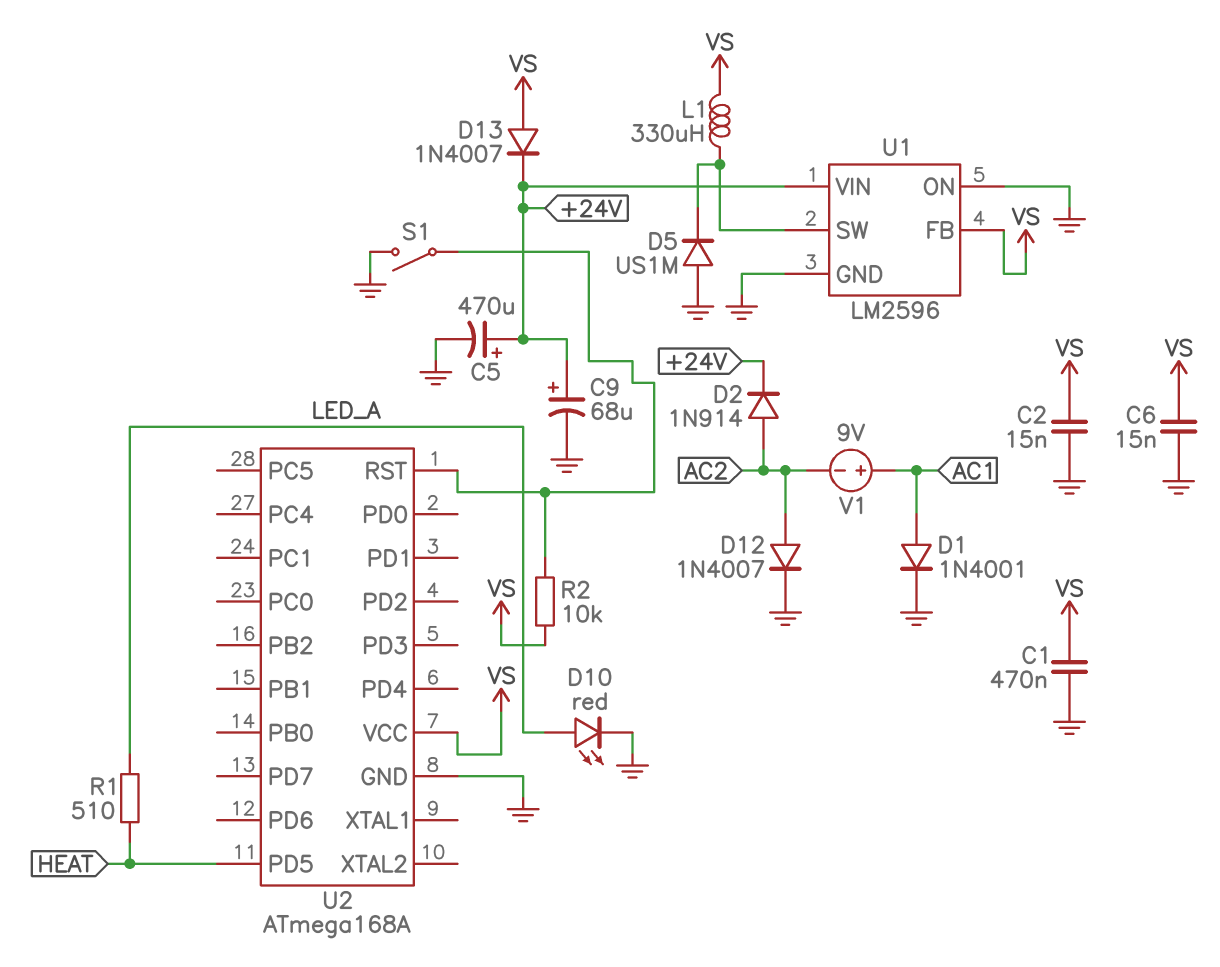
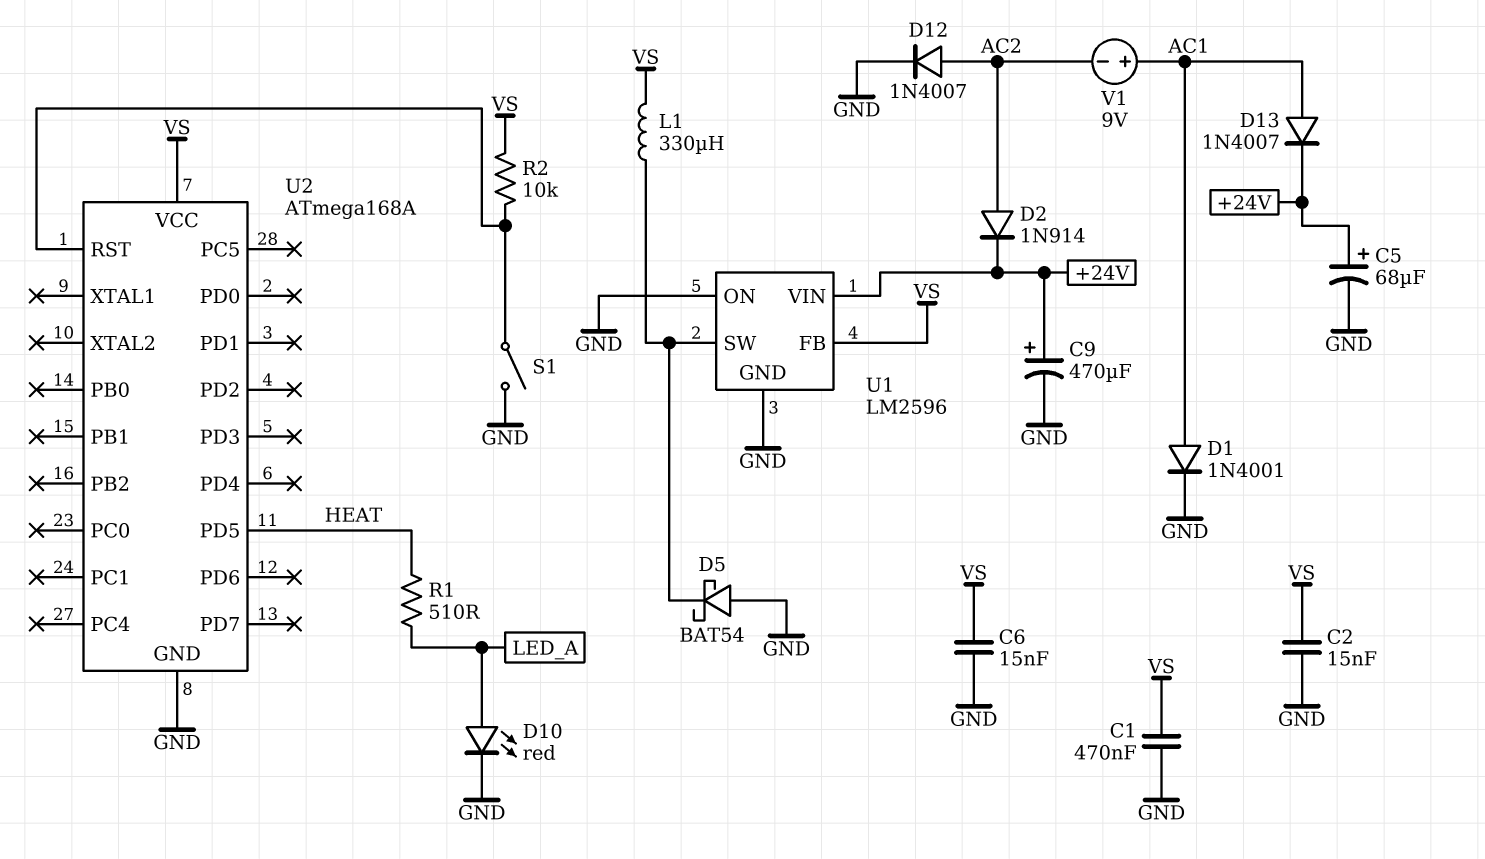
C5: 470uF (plus +24V, minus GND) -> 68uF (plus +24V, minus GND)
C9: 68uF (plus +24V, minus GND) -> 470uF (plus +24V, minus GND)
D5: diode US1M (A GND, K U1/SW) -> schottky BAT54 (A GND, K U1/SW)
D13: diode 1N4007 (A VS, K +24V) -> diode 1N4007 (A AC1, K +24V)

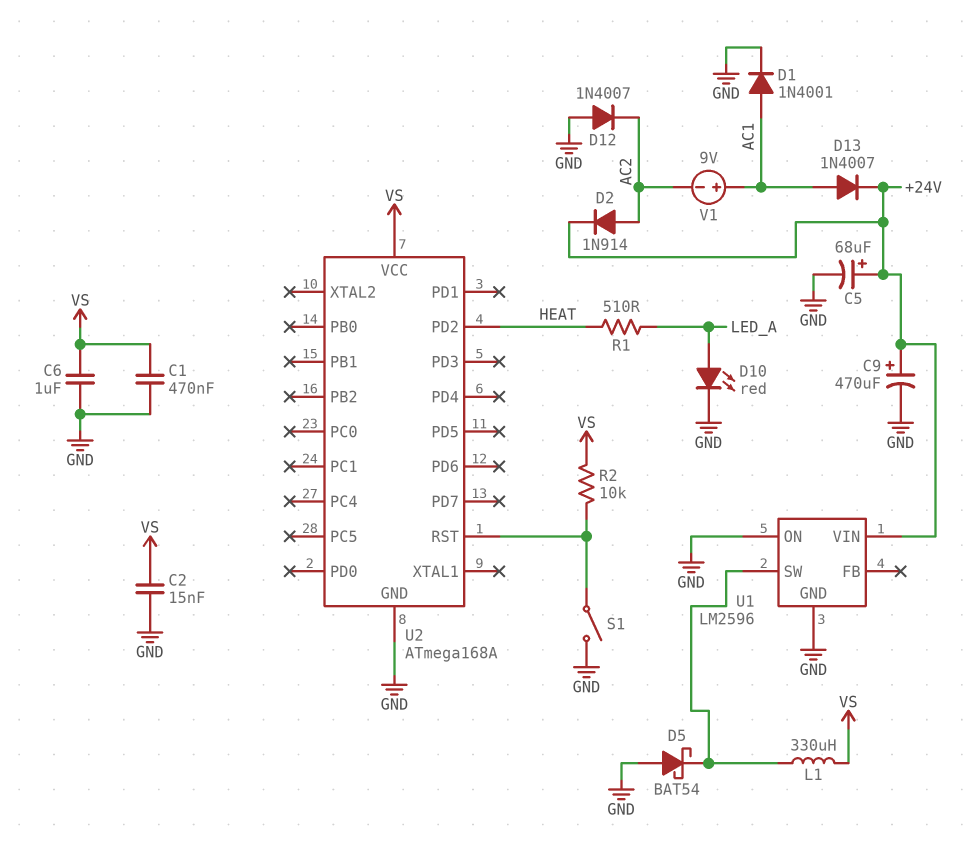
C6: 15nF (GND, VS) -> 1uF (GND, VS)
D12: diode 1N4007 (A AC2, K GND) -> diode 1N4007 (A GND, K AC2)
U1 pin FB: VS -> none
U2 pin PD2: none -> HEAT
U2 pin PD5: HEAT -> none

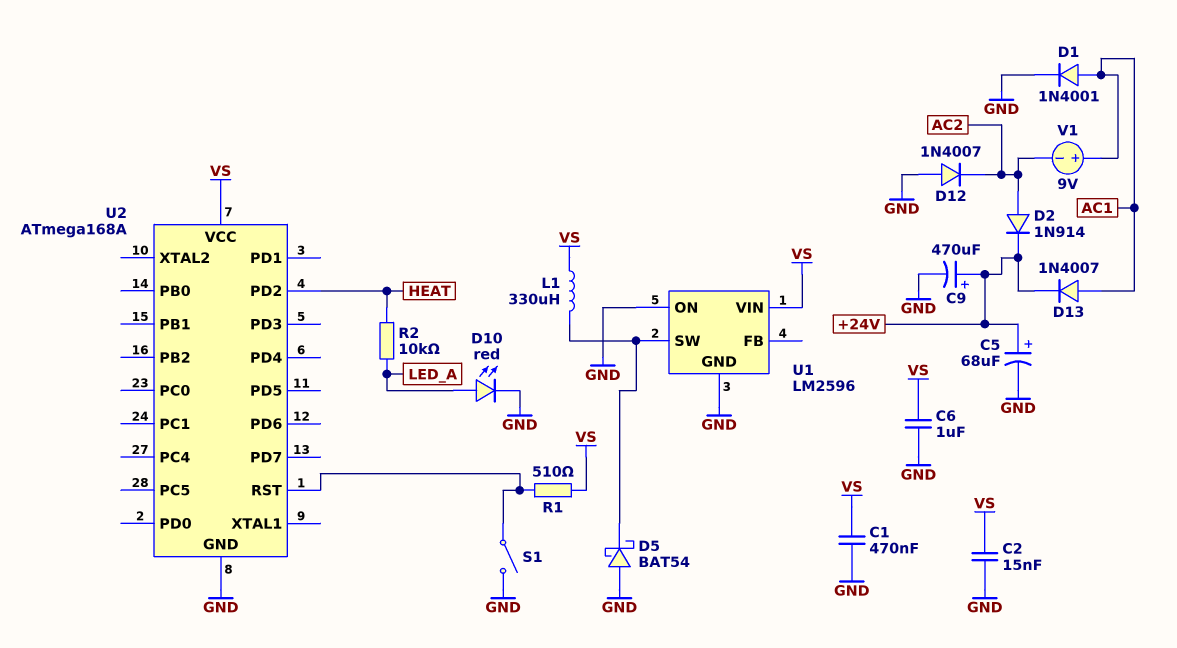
R1: 510 (HEAT, LED_A) -> 510 (U2/RST, VS)
R2: 10k (U2/RST, VS) -> 10k (HEAT, LED_A)
U1 pin VIN: +24V -> VS

